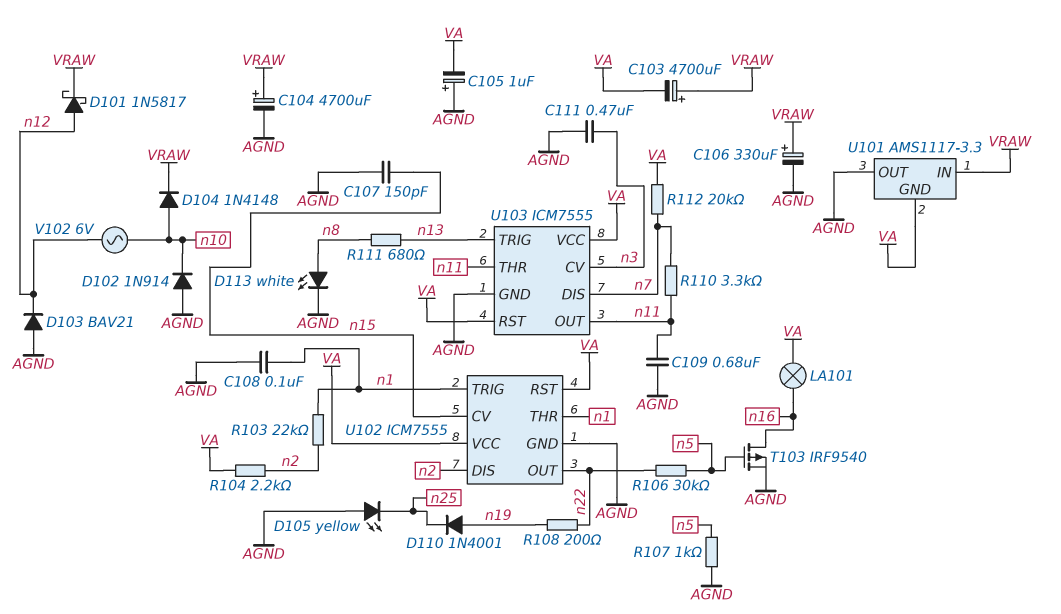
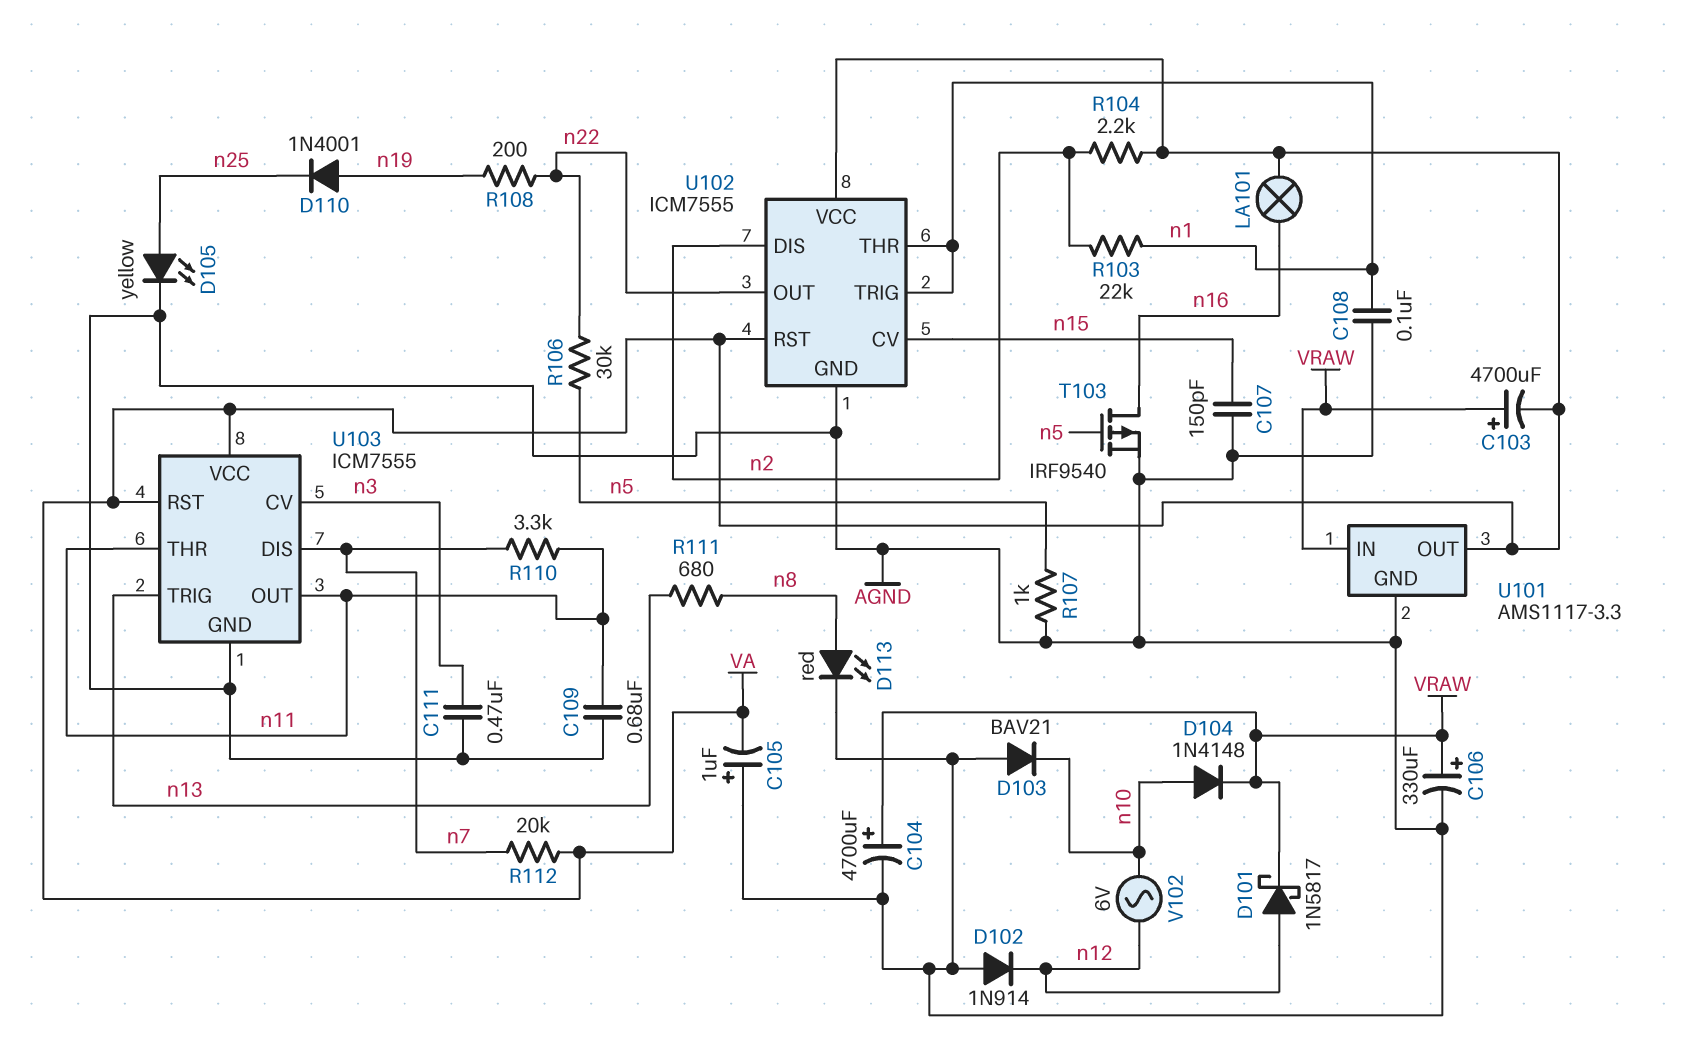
D102: diode 1N914 (A AGND, K n10) -> diode 1N914 (A AGND, K n12)
D103: diode BAV21 (A AGND, K n12) -> diode BAV21 (A AGND, K n10)
D105: LED yellow (A AGND, K n25) -> LED yellow (A n25, K AGND)
D113: LED white (A n8, K AGND) -> LED red (A n8, K AGND)
U101 pin GND: VA -> AGND
U101 pin OUT: AGND -> VA

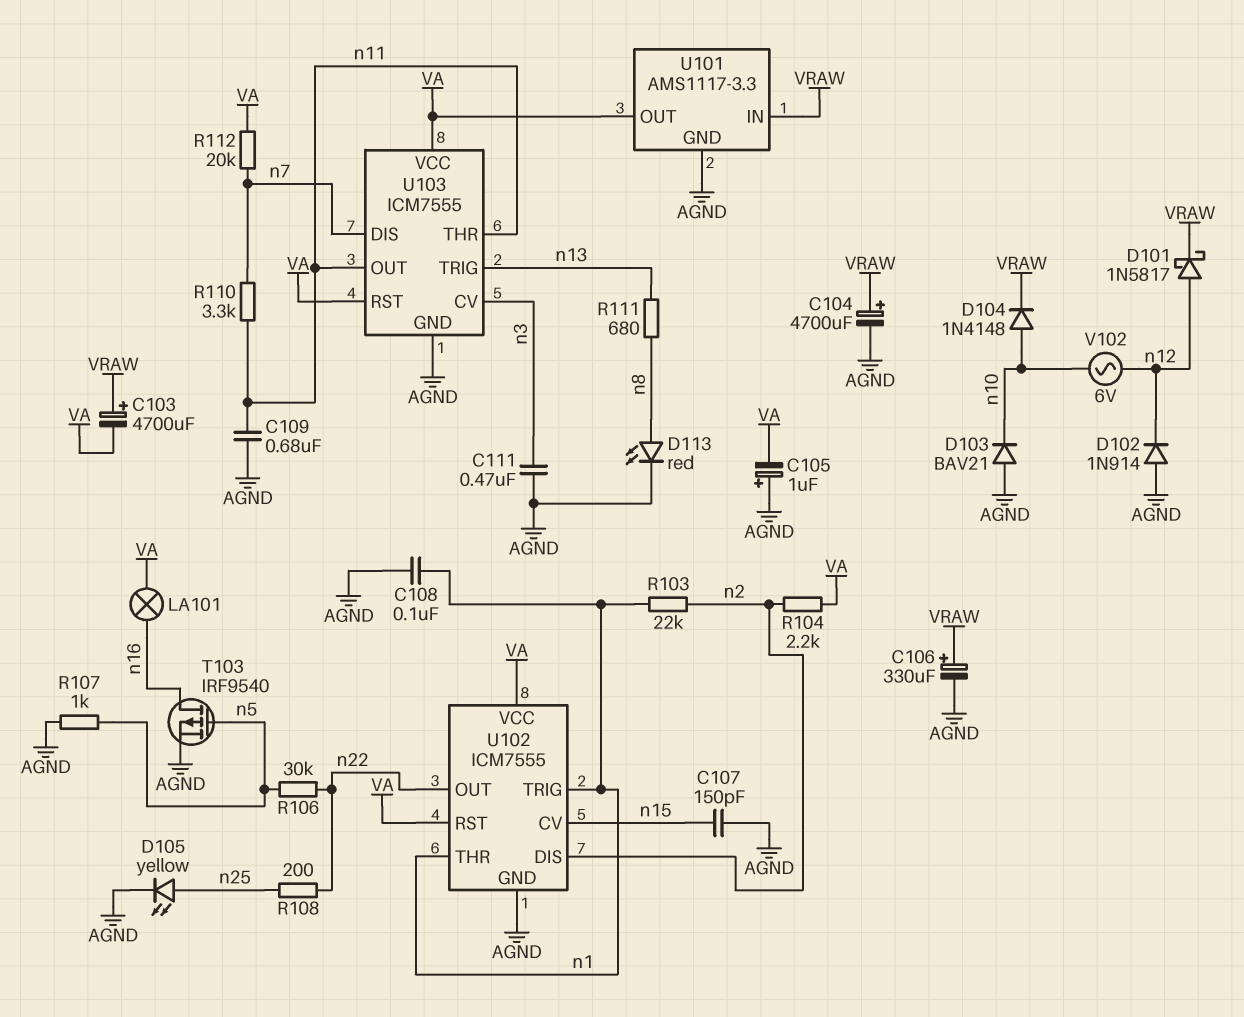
D110: diode 1N4001 (A n19, K n25) -> none
R108: 200 (n19, n22) -> 200 (n22, n25)

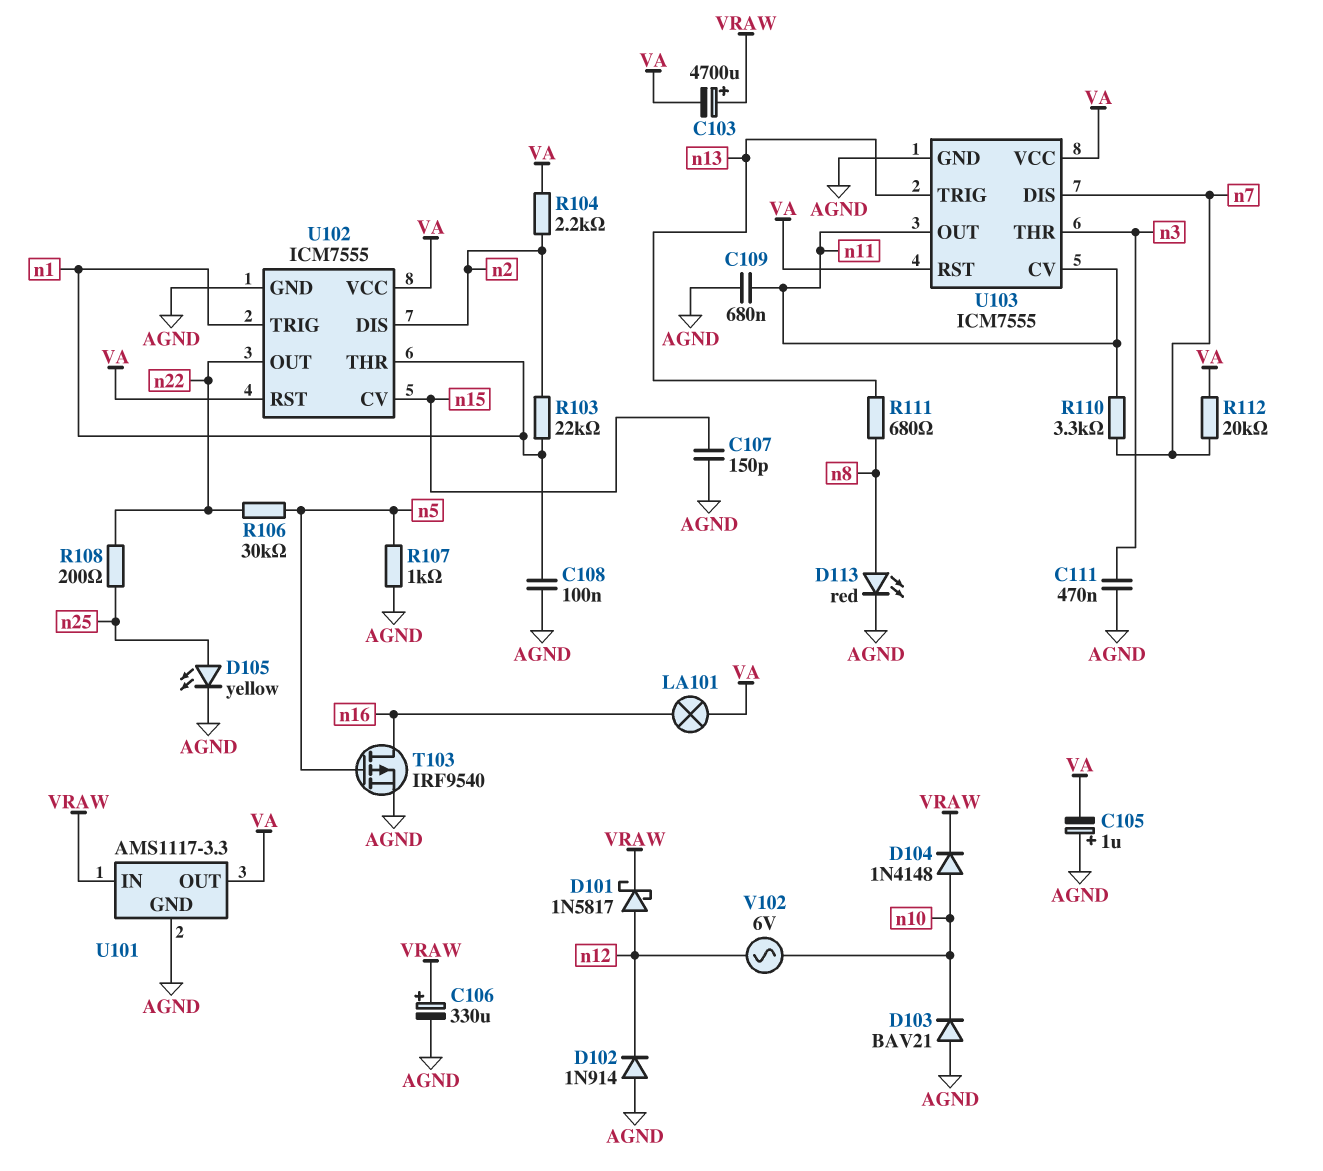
C104: 4700uF (plus VRAW, minus AGND) -> none
U103 pin CV: n3 -> n11
U103 pin THR: n11 -> n3

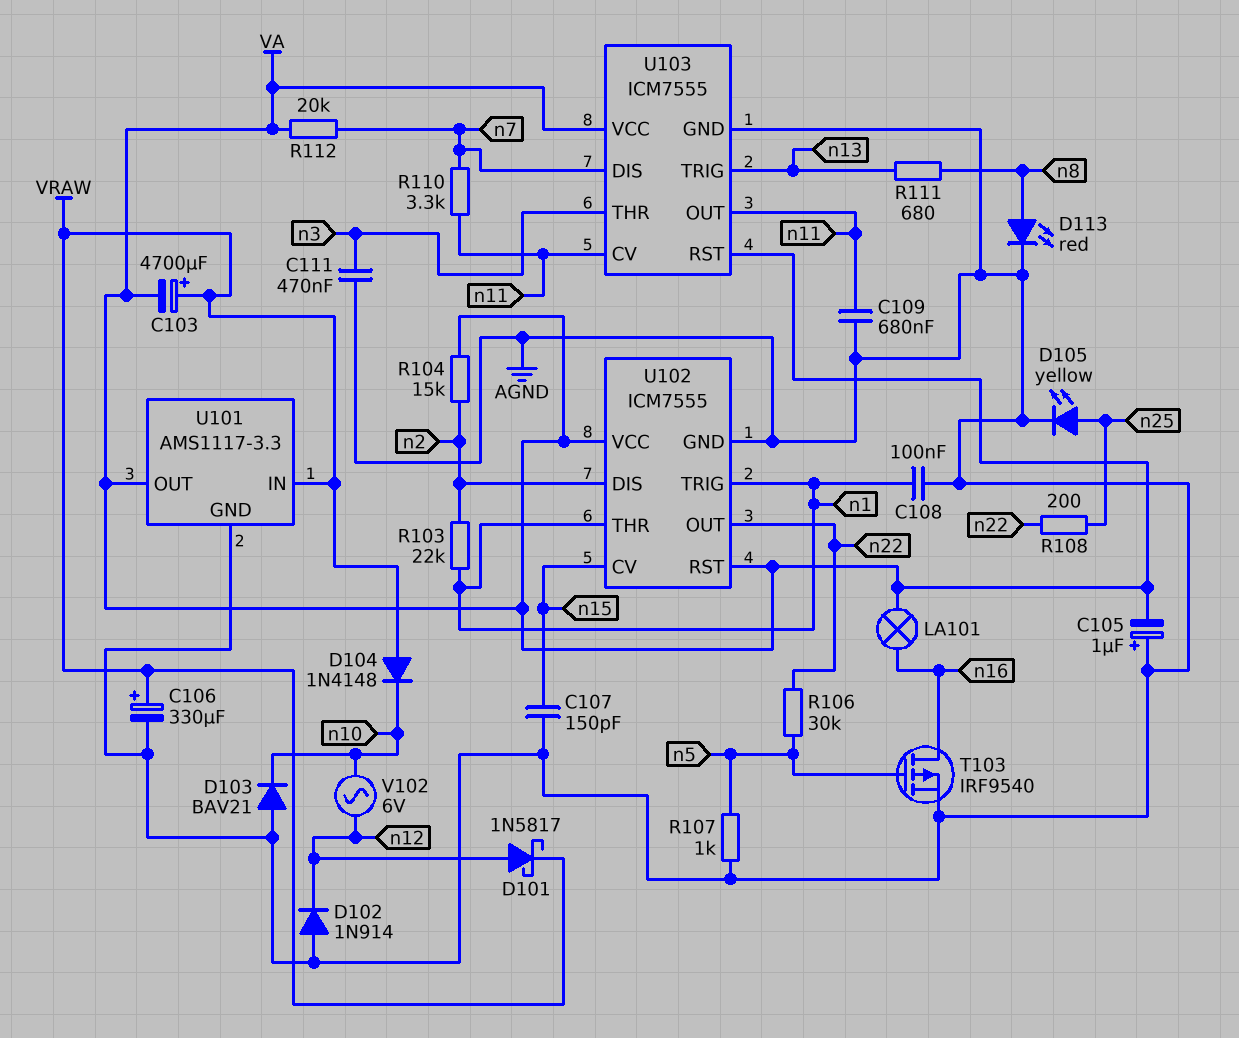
D104: diode 1N4148 (A n10, K VRAW) -> diode 1N4148 (A VRAW, K n10)
R104: 2.2k (VA, n2) -> 15k (VA, n2)

